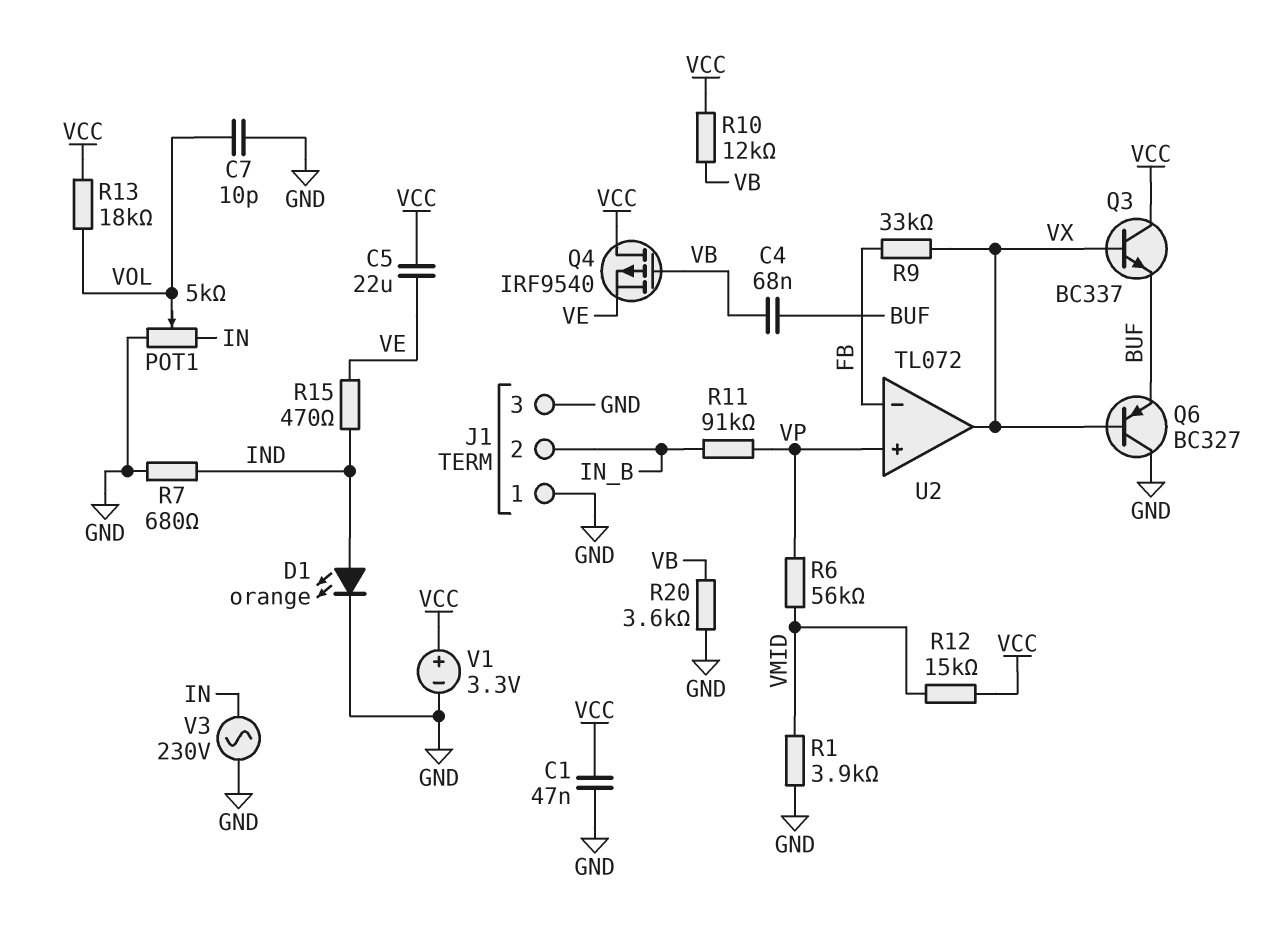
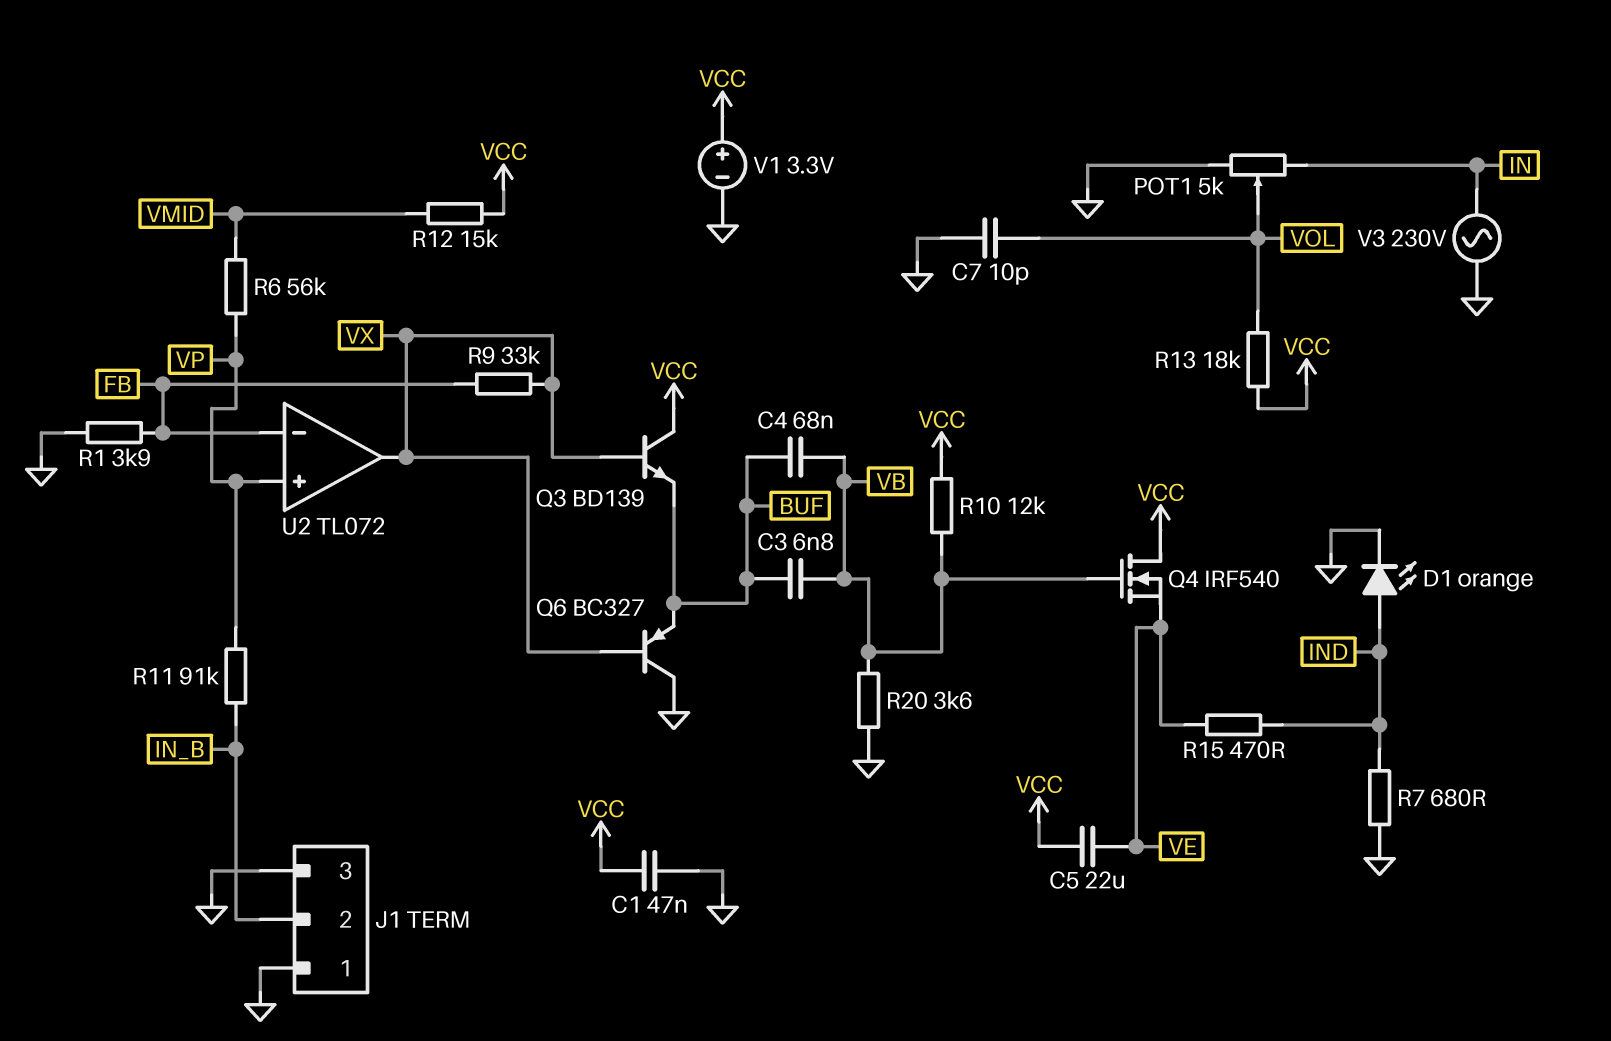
C3: none -> 6.8nF (BUF, VB)
Q3: NPN BC337 (B VX, C VCC, E BUF) -> NPN BD139 (B VX, C VCC, E BUF)
Q4: PMOS IRF9540 (G VB, D VCC, S VE) -> NMOS IRF540 (G VB, D VCC, S VE)
R1: 3.9k (GND, VMID) -> 3.9k (FB, GND)

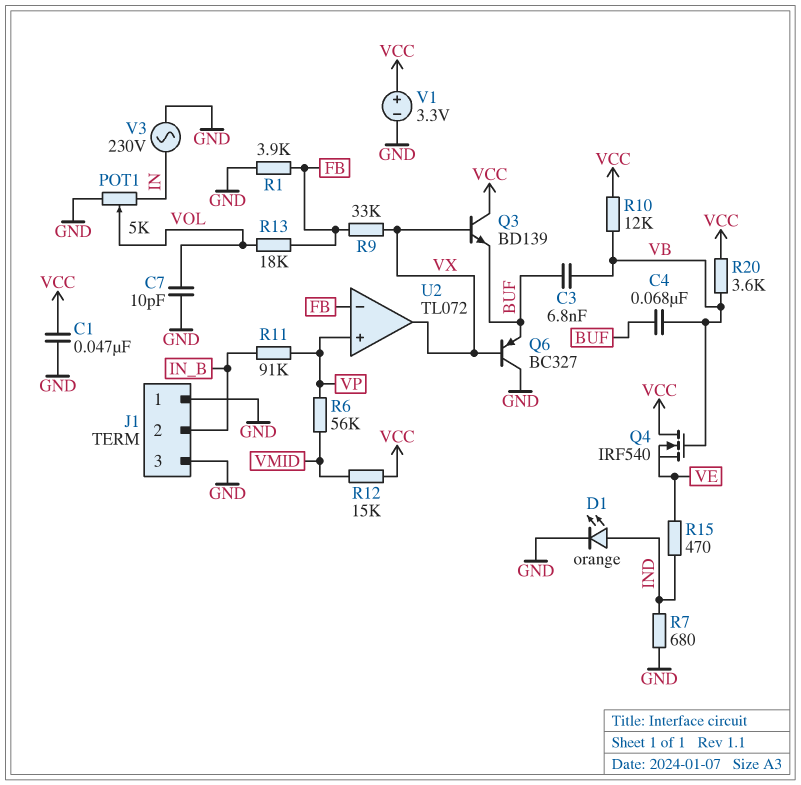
C5: 22uF (VCC, VE) -> none
R13: 18k (VCC, VOL) -> 18k (FB, VOL)
R20: 3.6k (GND, VB) -> 3.6k (VB, VCC)

